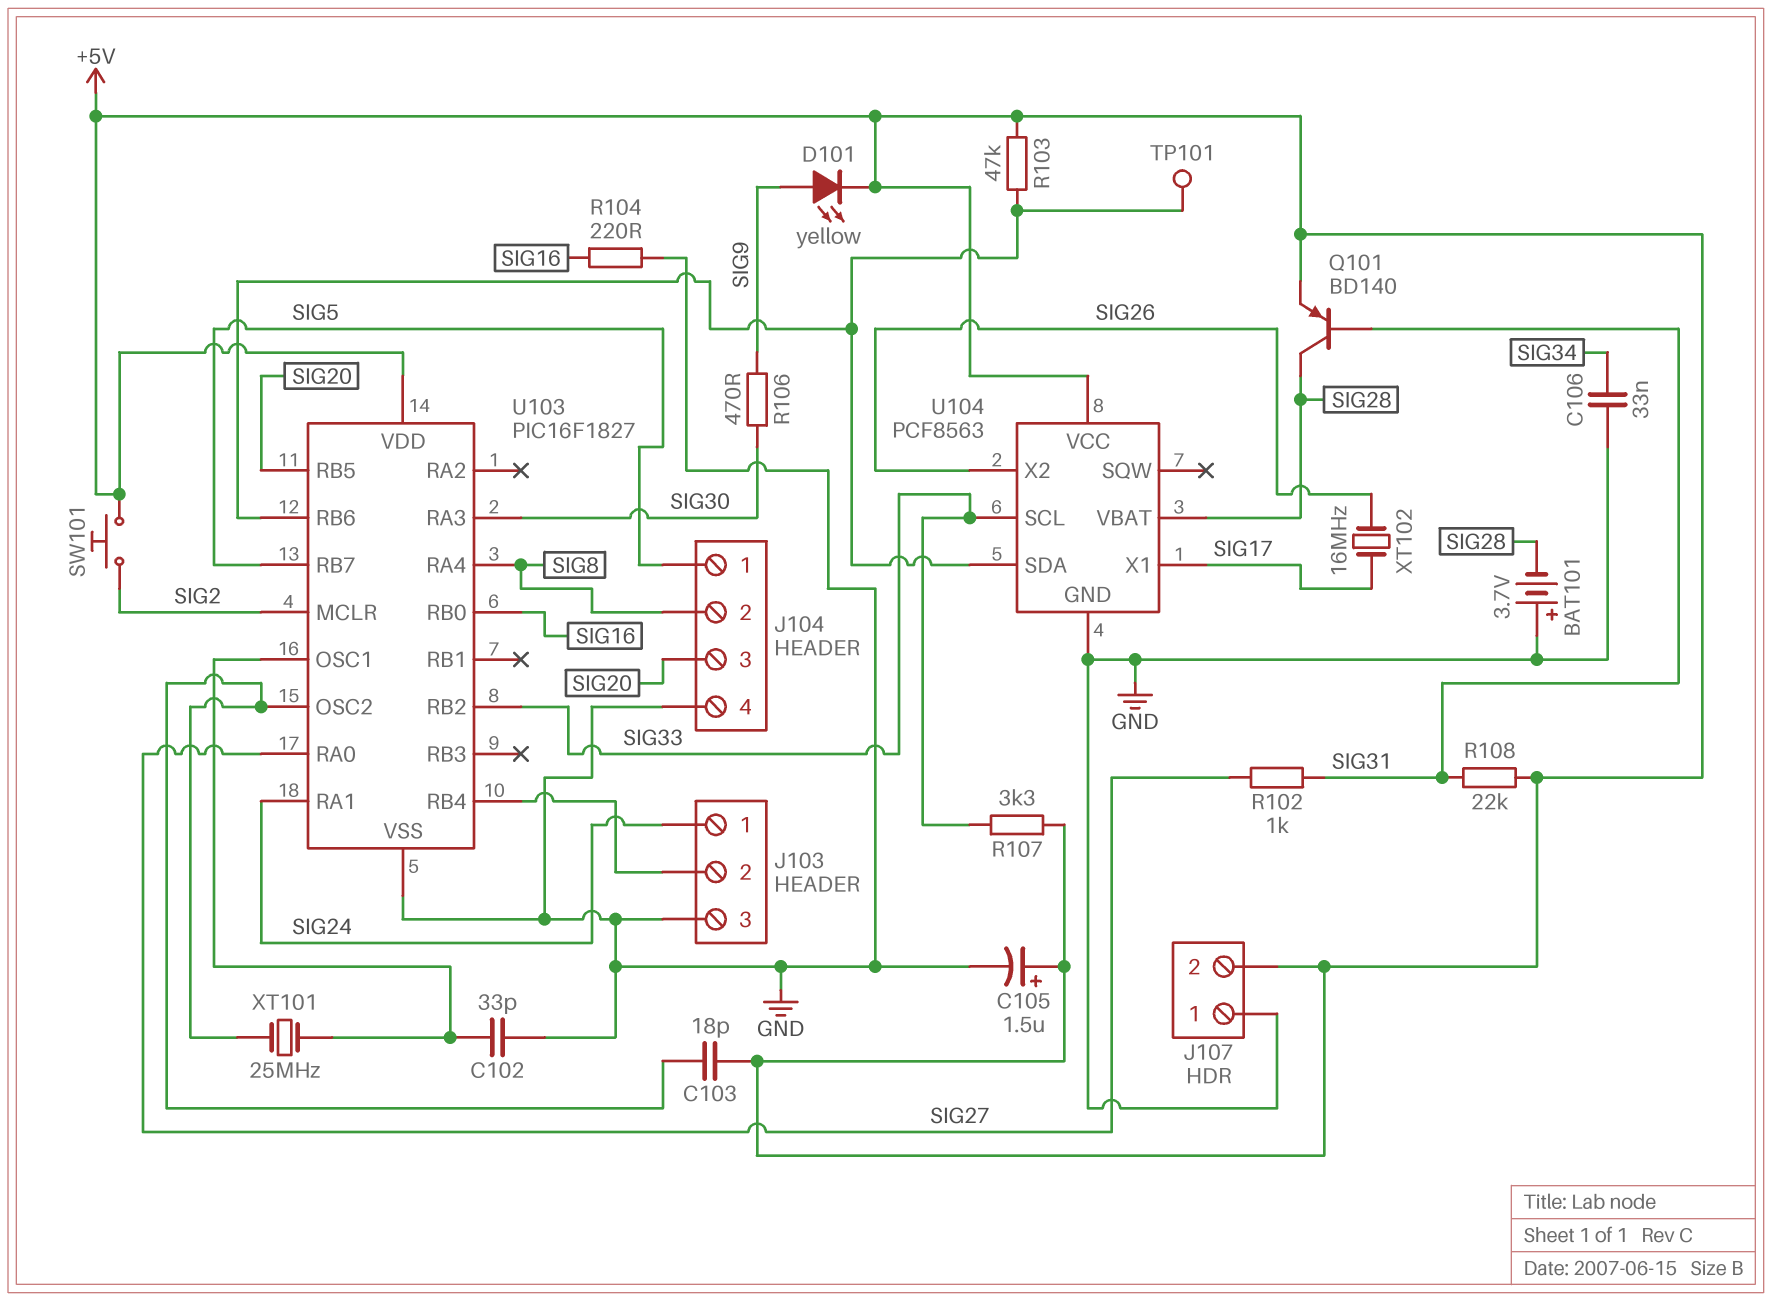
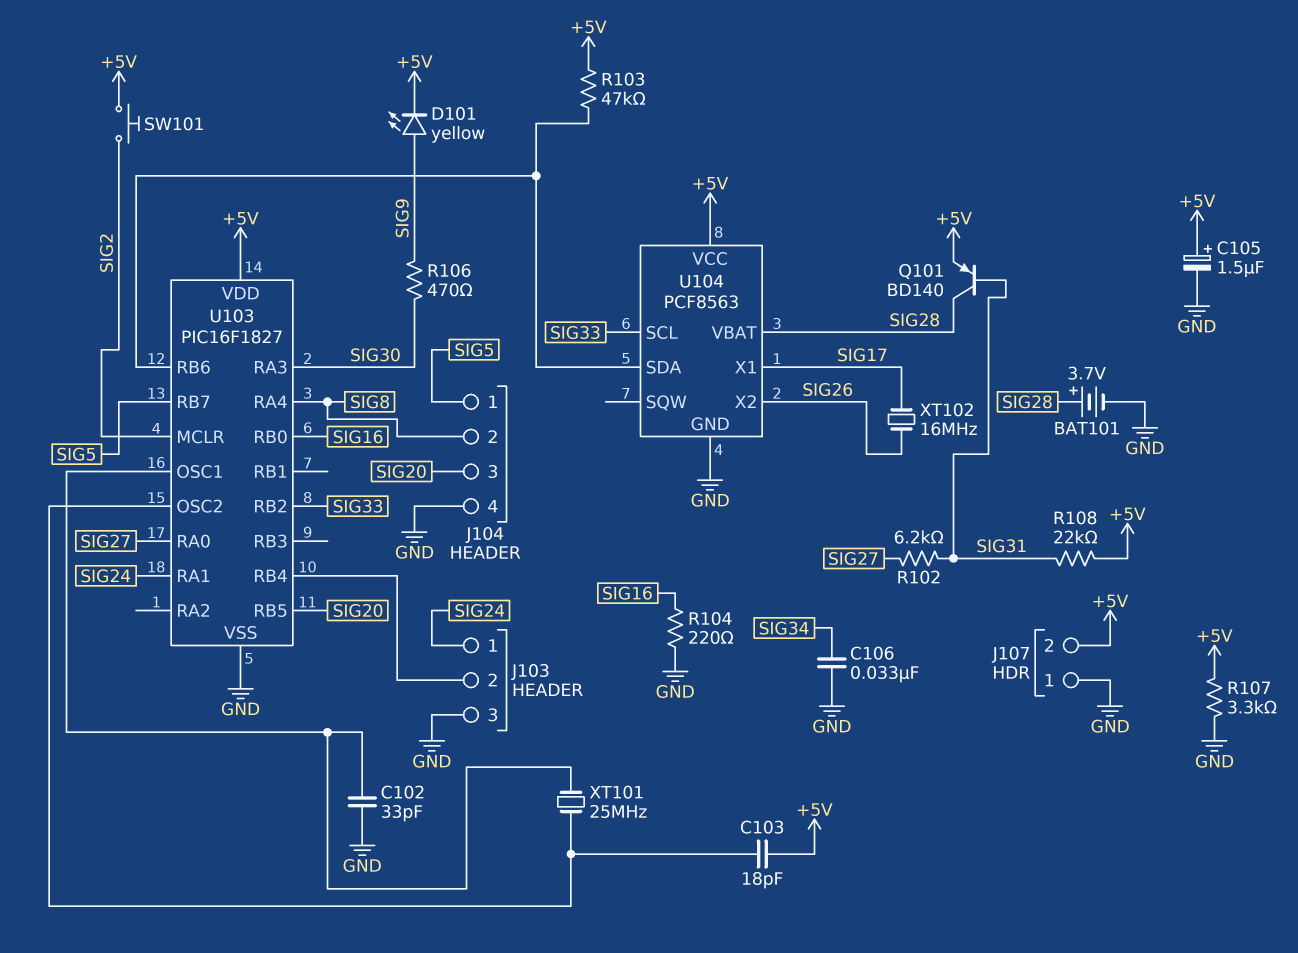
BAT101: 3.7V (plus GND, minus SIG28) -> 3.7V (plus SIG28, minus GND)
R102: 1k (SIG27, SIG31) -> 6.2k (SIG27, SIG31)
R107: 3.3k (+5V, SIG33) -> 3.3k (+5V, GND)
TP101: test point (U103/RB6) -> none

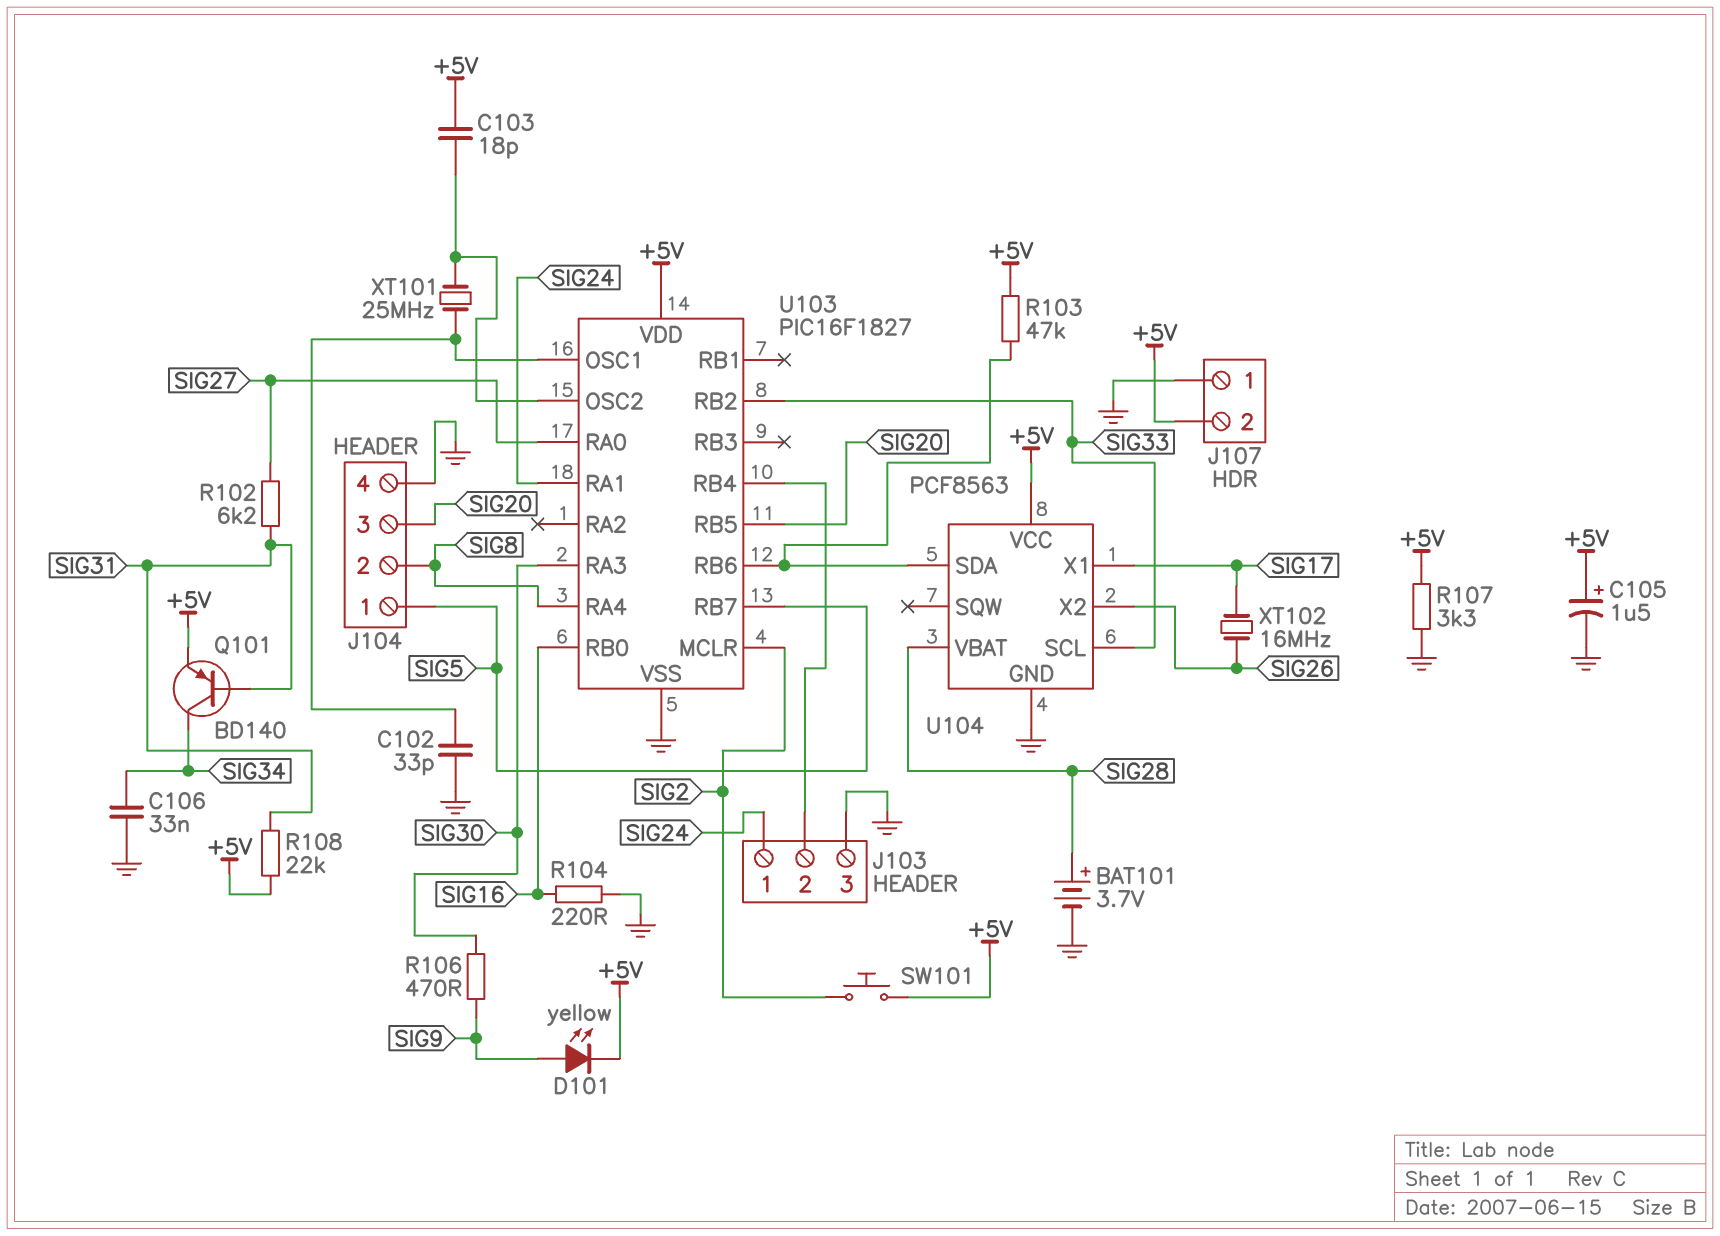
Q101: PNP BD140 (B SIG31, C SIG28, E +5V) -> PNP BD140 (B SIG31, C SIG34, E +5V)

